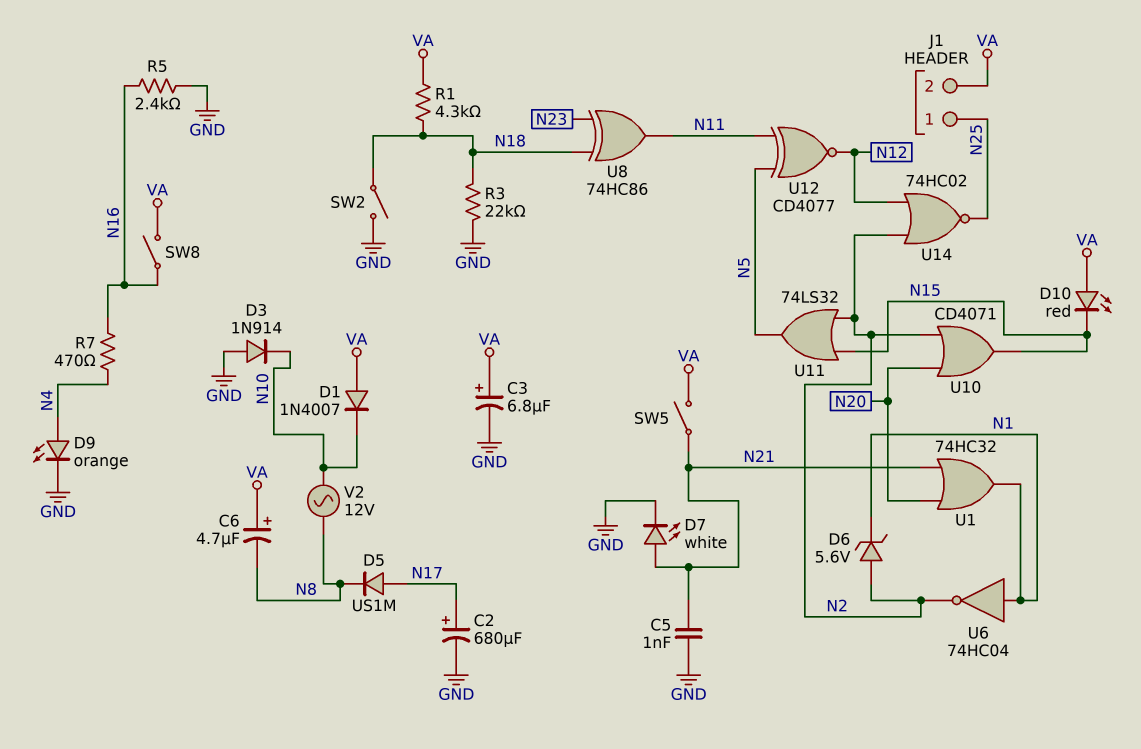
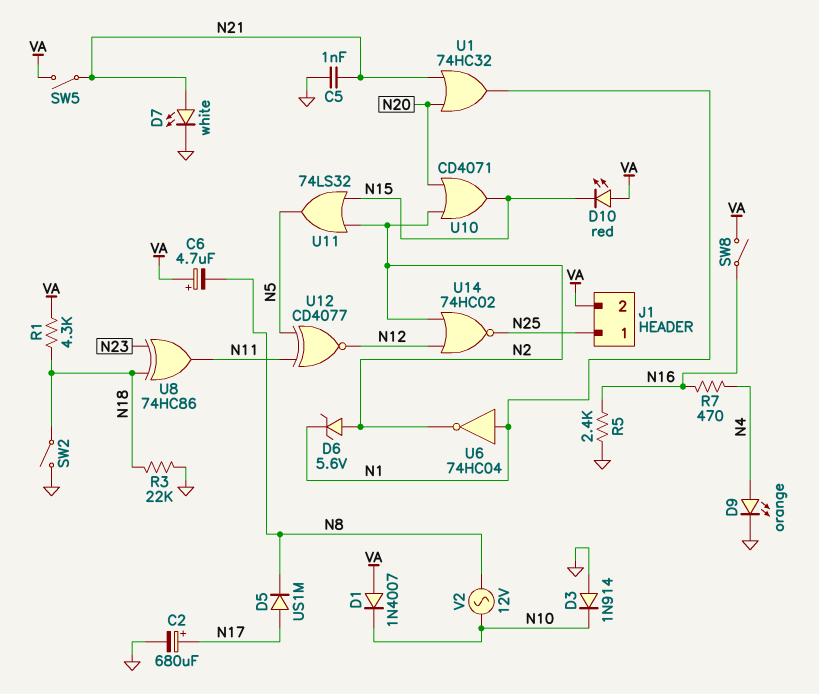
C3: 6.8uF (plus VA, minus GND) -> none

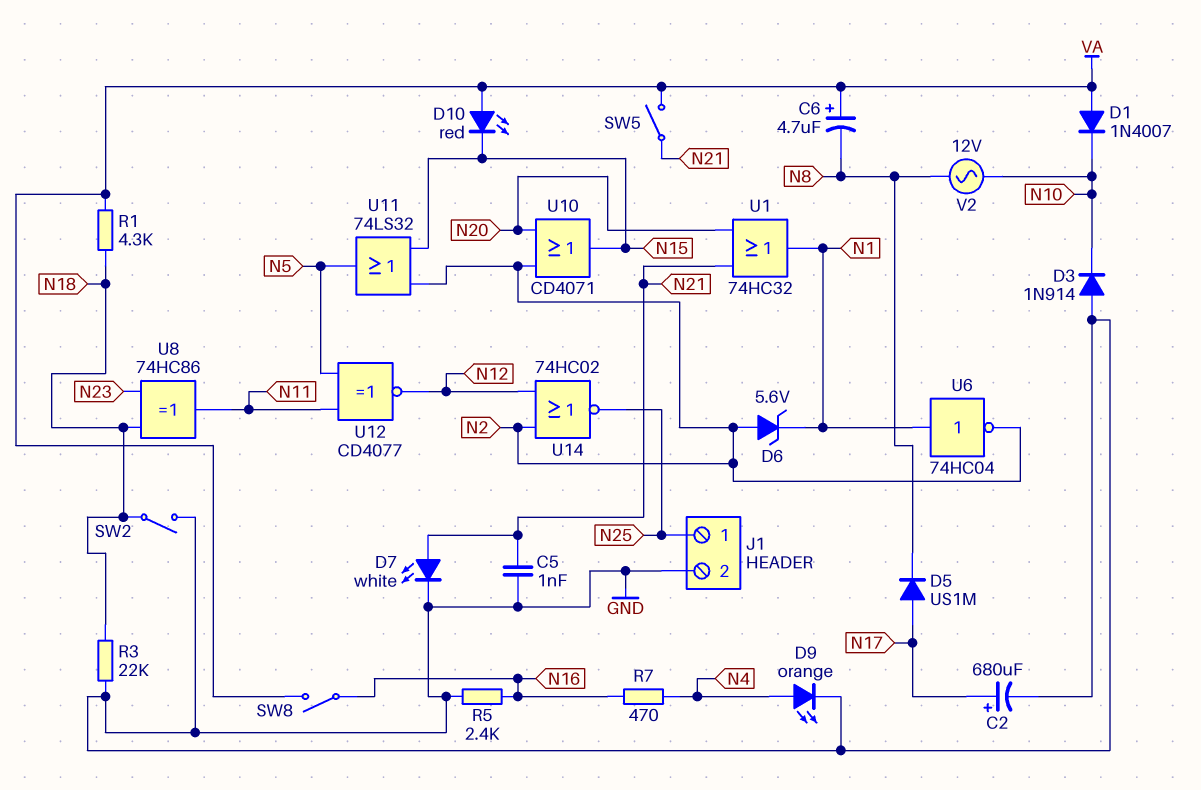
J1 pin 2: VA -> GND

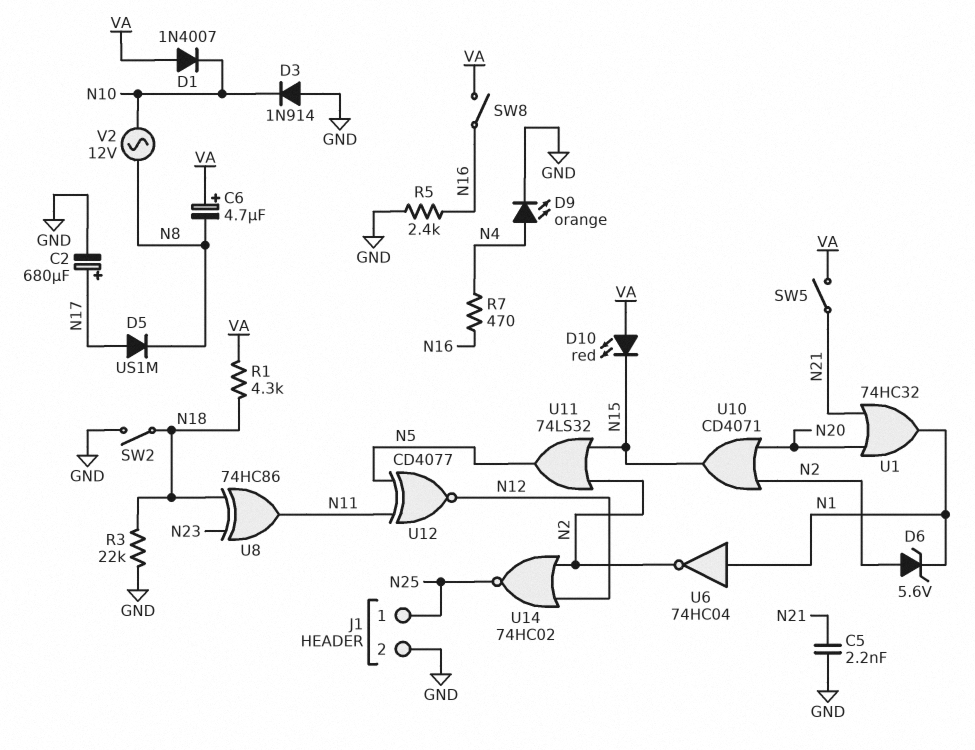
C5: 1nF (GND, N21) -> 2.2nF (GND, N21)
D7: LED white (A N21, K GND) -> none

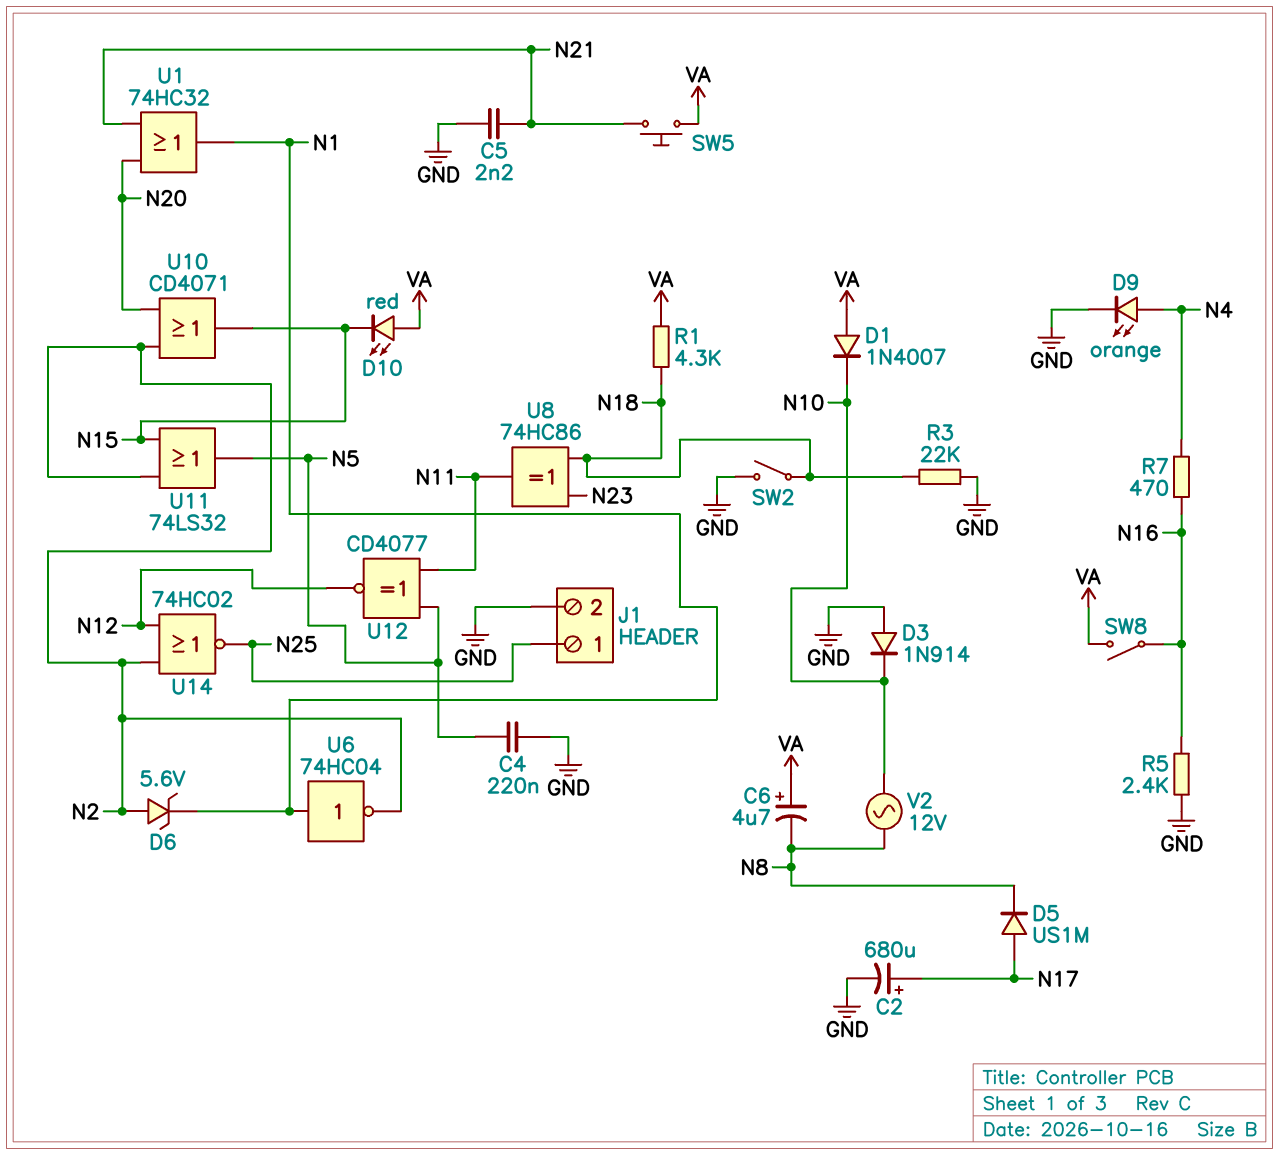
C4: none -> 220nF (GND, N5)
SW5: switch (N21, VA) -> button (N21, VA)

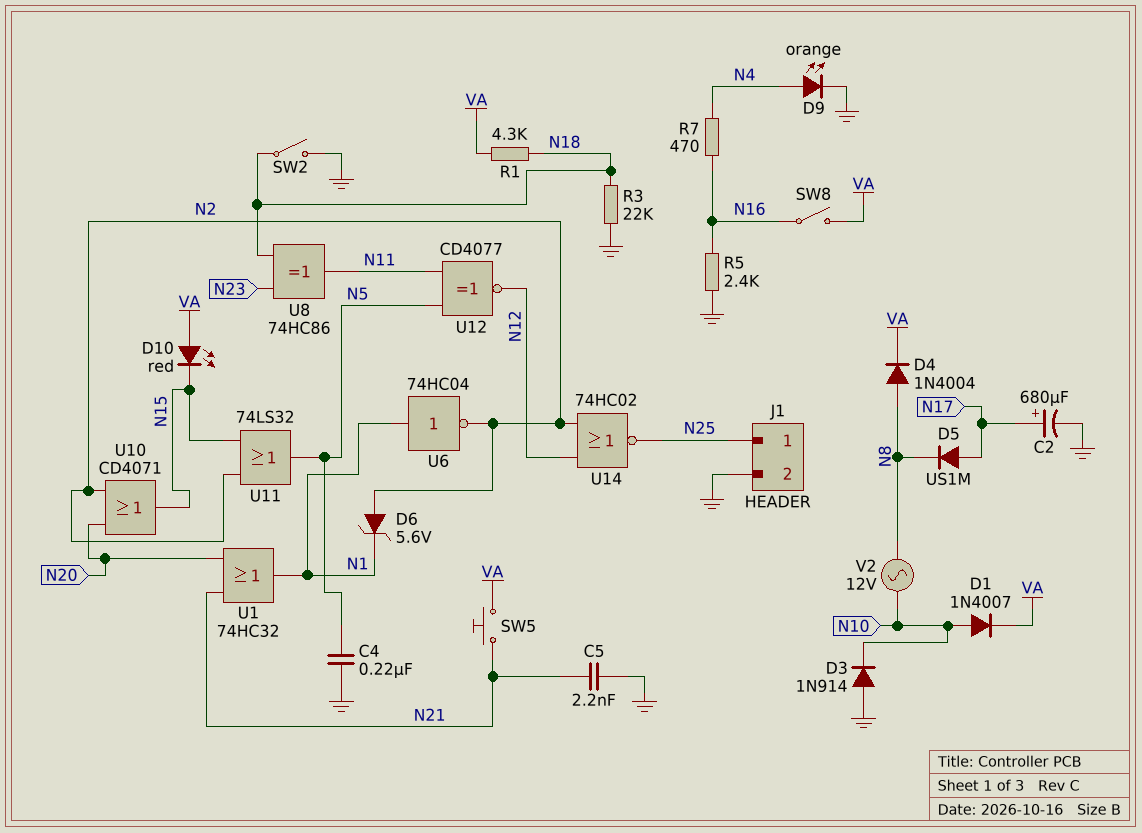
C6: 4.7uF (plus VA, minus N8) -> none
D1: diode 1N4007 (A VA, K N10) -> diode 1N4007 (A N10, K VA)
D4: none -> diode 1N4004 (A N8, K VA)

